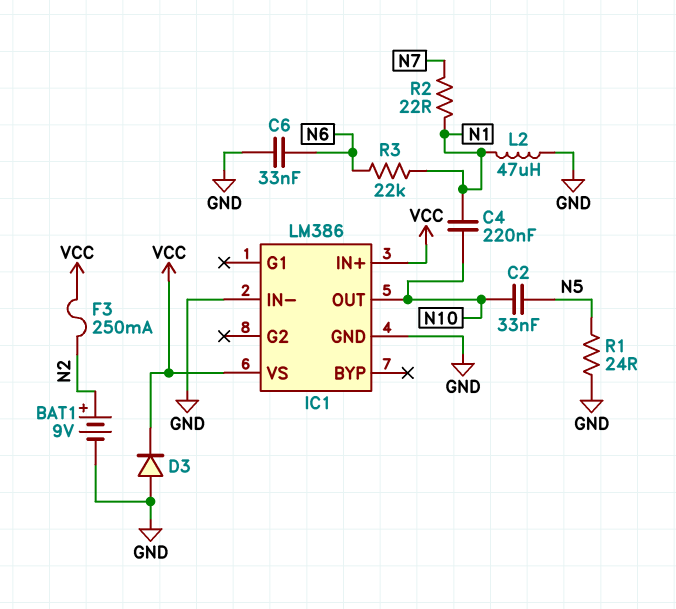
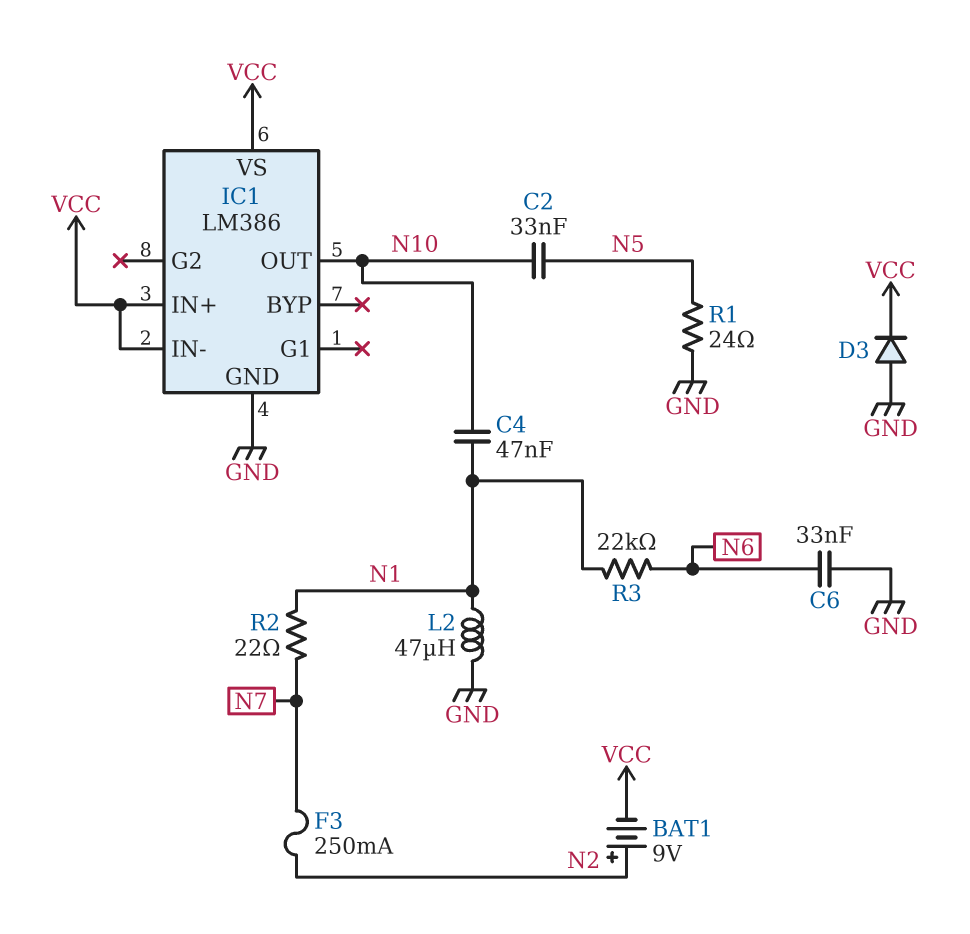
BAT1: 9V (plus N2, minus GND) -> 9V (plus N2, minus VCC)
C4: 220nF (N1, N10) -> 47nF (N1, N10)
F3: 250mA (N2, VCC) -> 250mA (N2, N7)
IC1 pin IN-: GND -> VCC

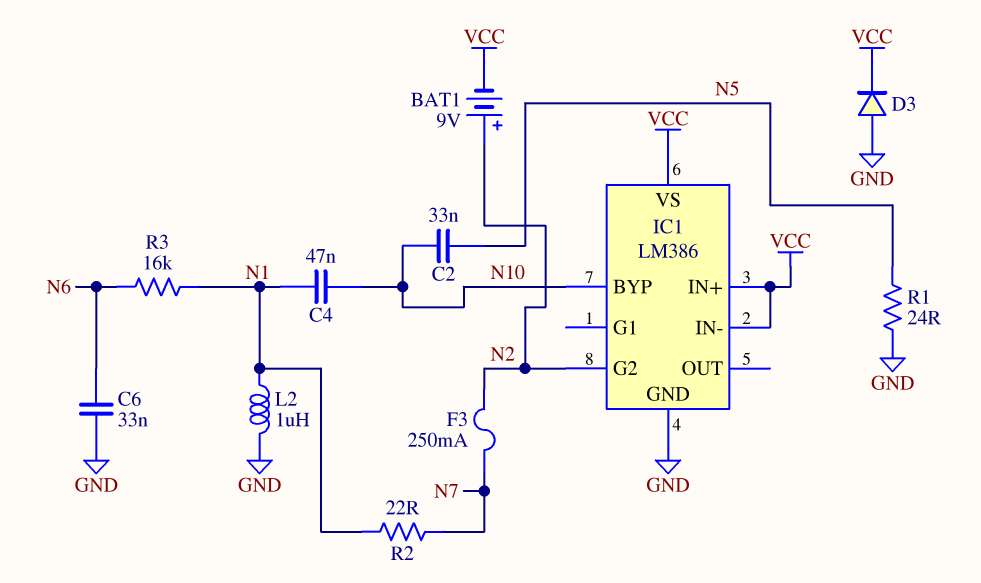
IC1 pin BYP: none -> N10
IC1 pin G2: none -> N2
IC1 pin OUT: N10 -> none
L2: 47uH (GND, N1) -> 1uH (GND, N1)
R3: 22k (N1, N6) -> 16k (N1, N6)

